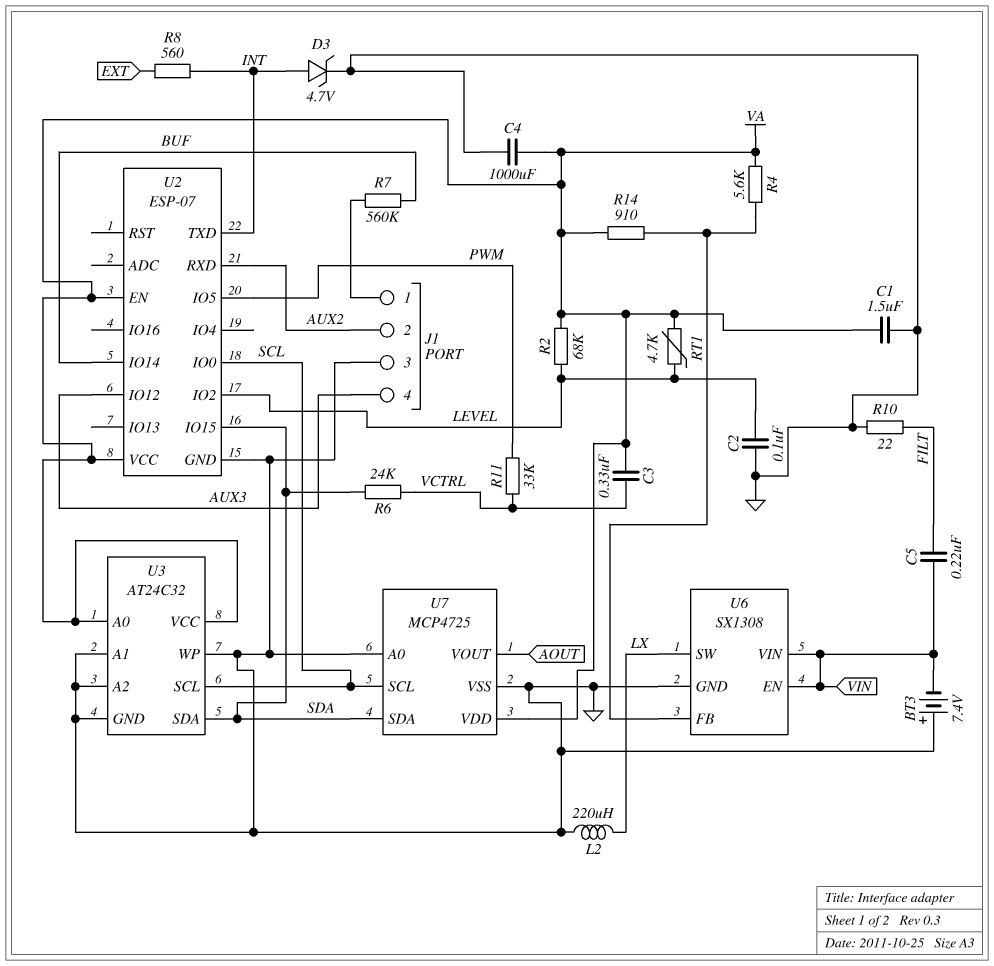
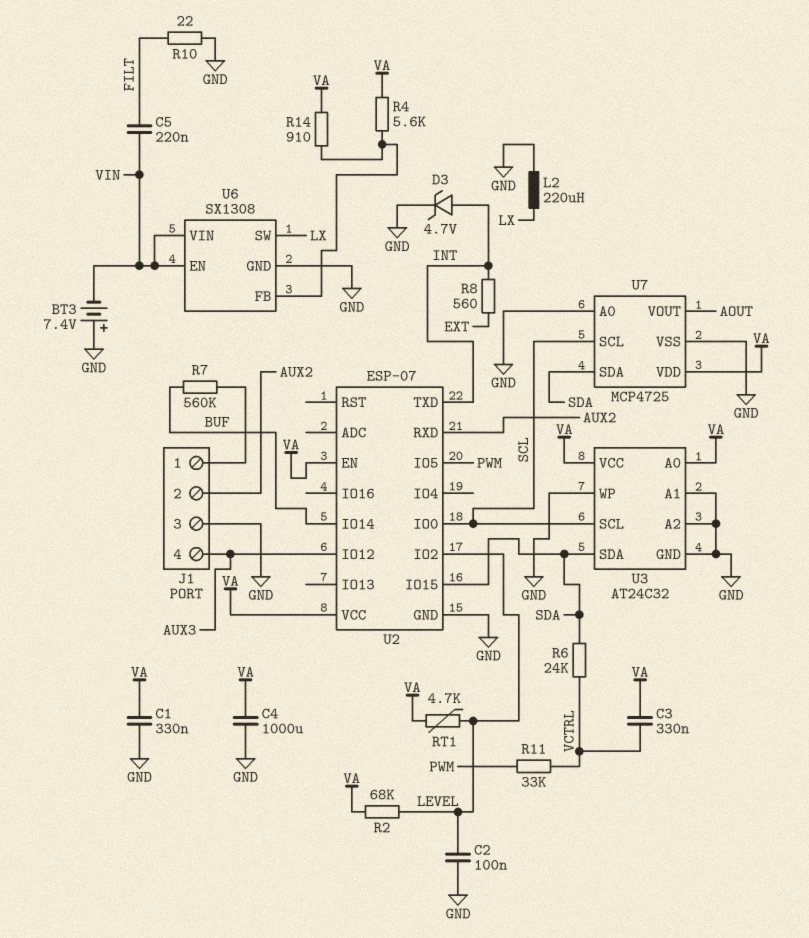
C1: 1.5uF (GND, VA) -> 330nF (GND, VA)

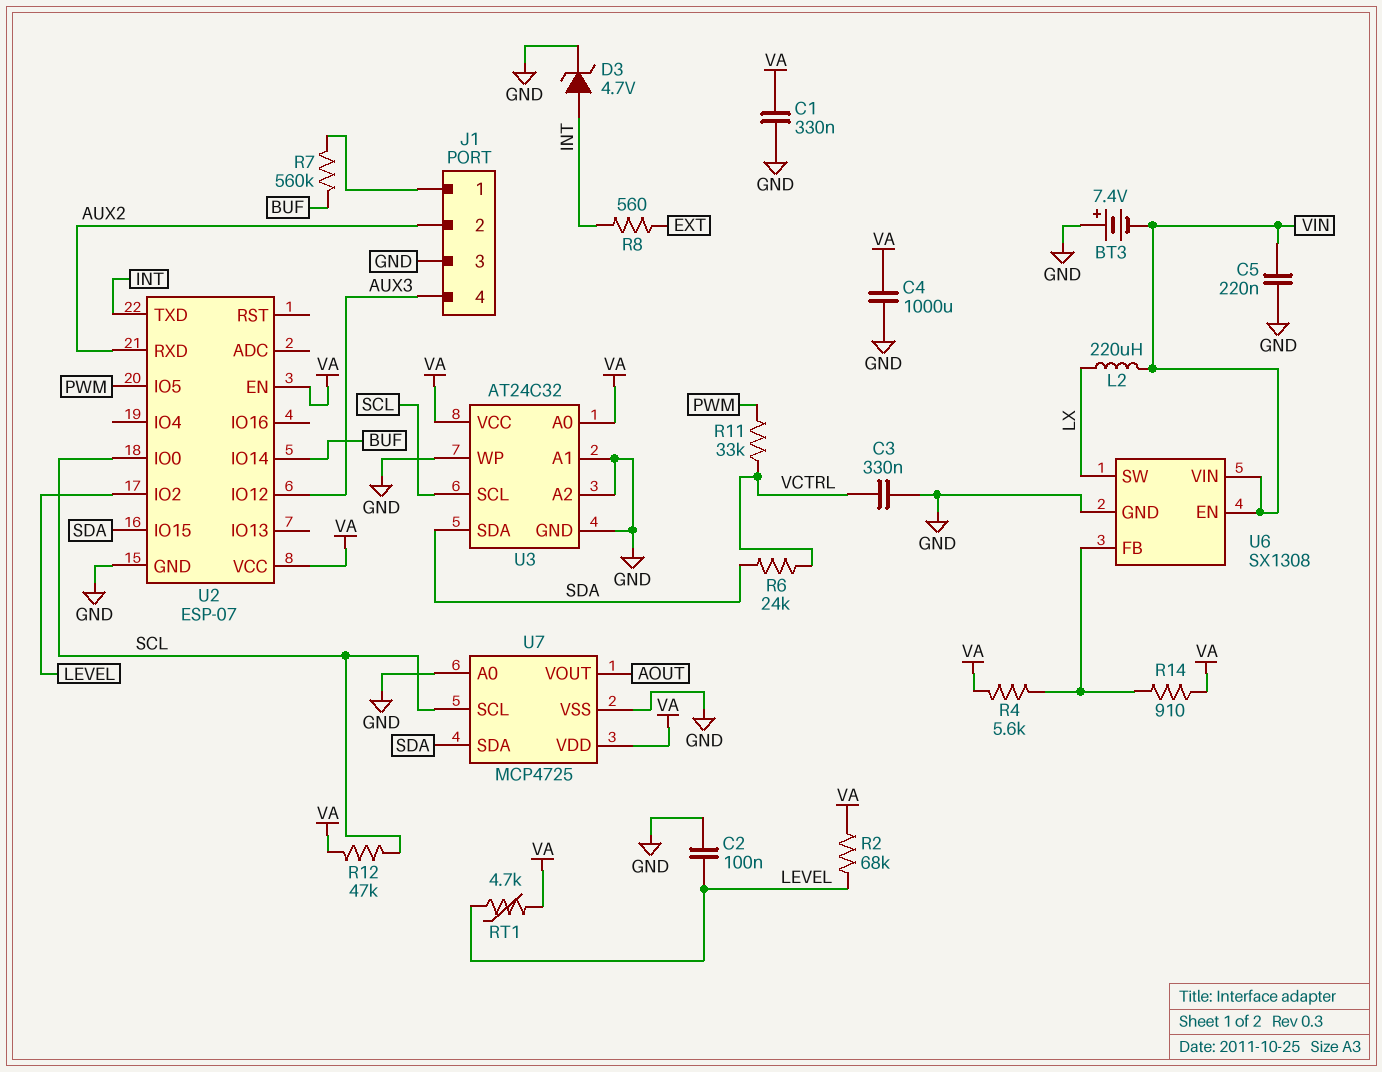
C3: 330nF (VA, VCTRL) -> 330nF (GND, VCTRL)
C5: 220nF (FILT, VIN) -> 220nF (GND, VIN)
L2: 220uH (GND, LX) -> 220uH (LX, VIN)
R10: 22 (FILT, GND) -> none
R12: none -> 47k (SCL, VA)

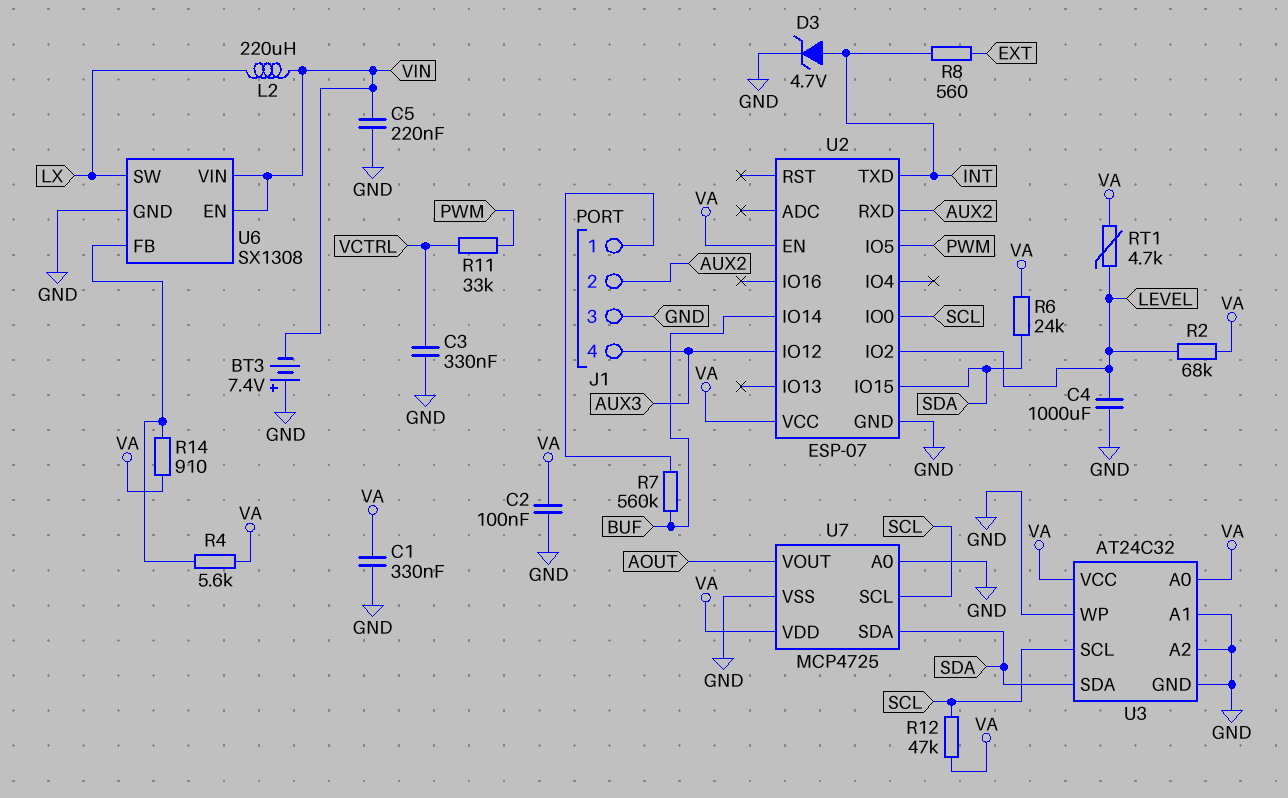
C2: 100nF (GND, LEVEL) -> 100nF (GND, VA)
C4: 1000uF (GND, VA) -> 1000uF (GND, LEVEL)
R6: 24k (SDA, VCTRL) -> 24k (SDA, VA)

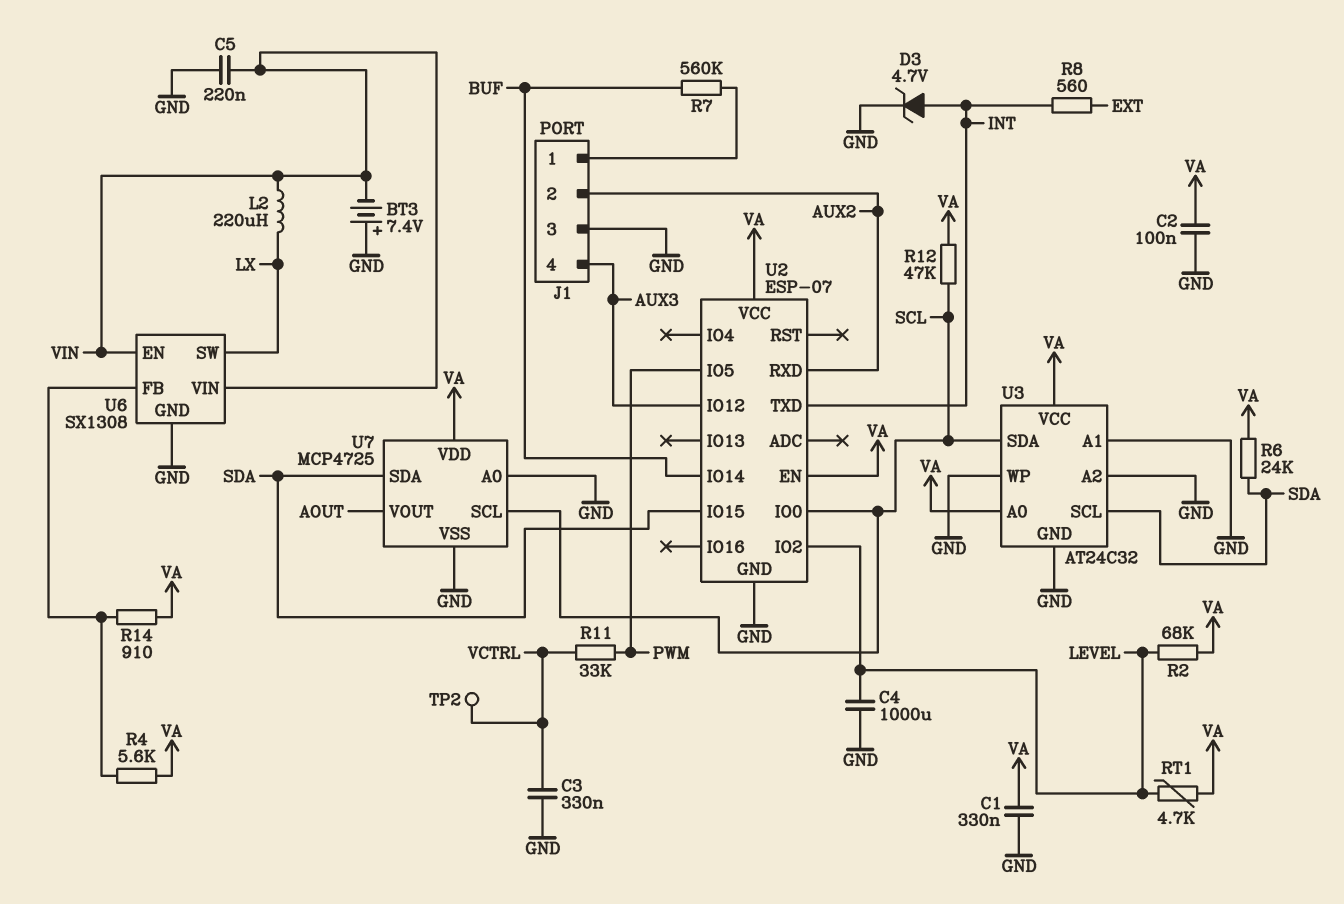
TP2: none -> test point (VCTRL)
U3 pin SCL: SCL -> SDA
U3 pin SDA: SDA -> SCL

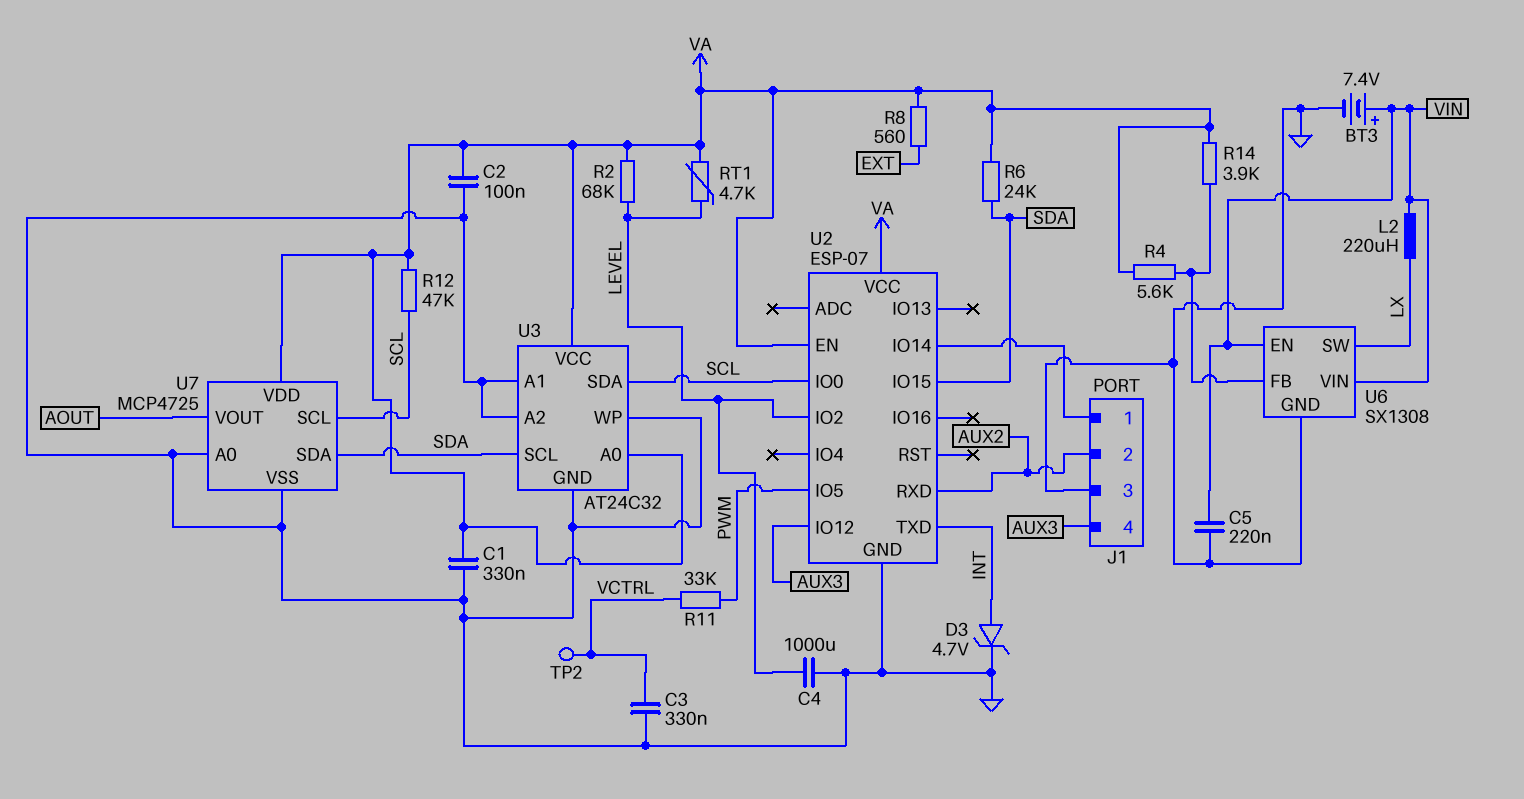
BT3: 7.4V (plus GND, minus VIN) -> 7.4V (plus VIN, minus GND)
R7: 560k (BUF, J1/1) -> none
R8: 560 (EXT, INT) -> 560 (EXT, VA)
R14: 910 (U6/FB, VA) -> 3.9k (U6/FB, VA)
U2 pin IO14: BUF -> J1/1

